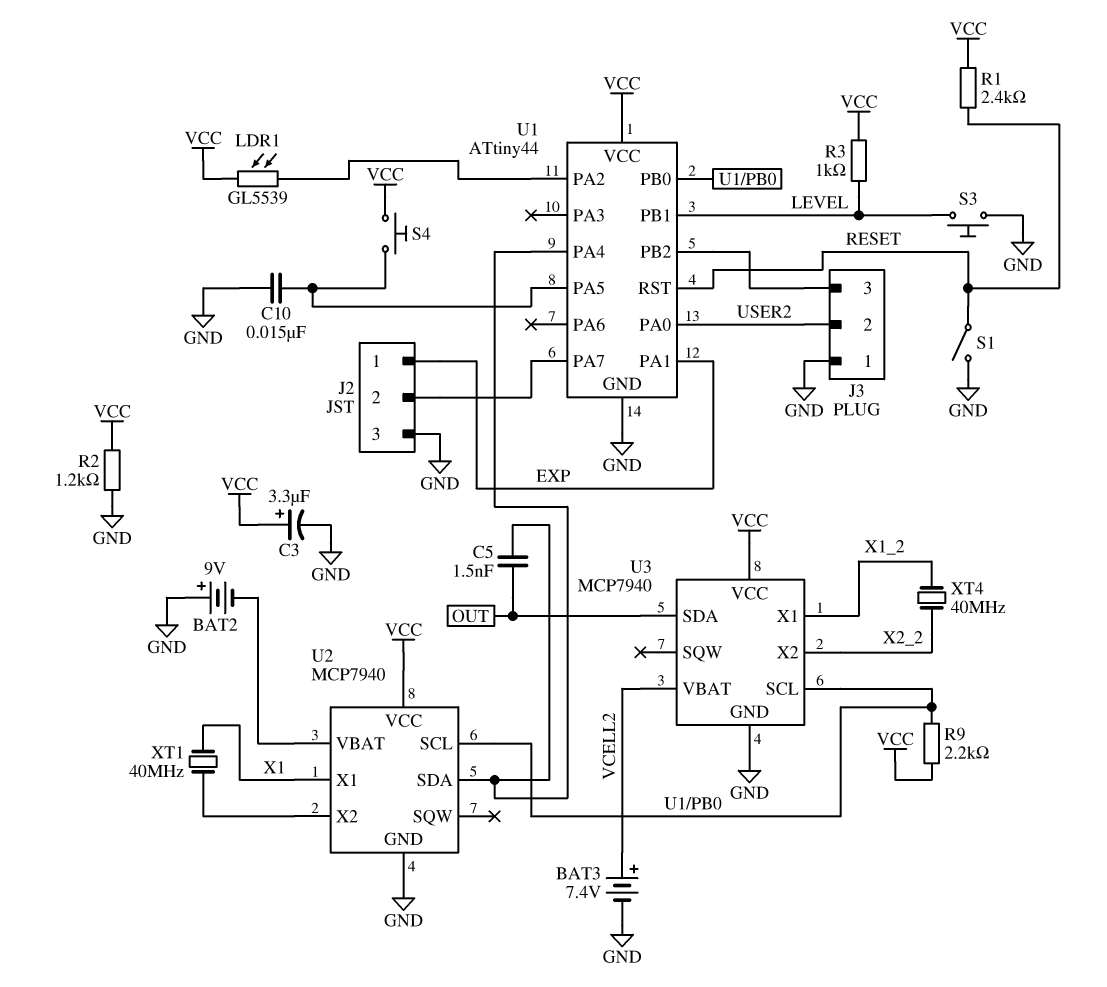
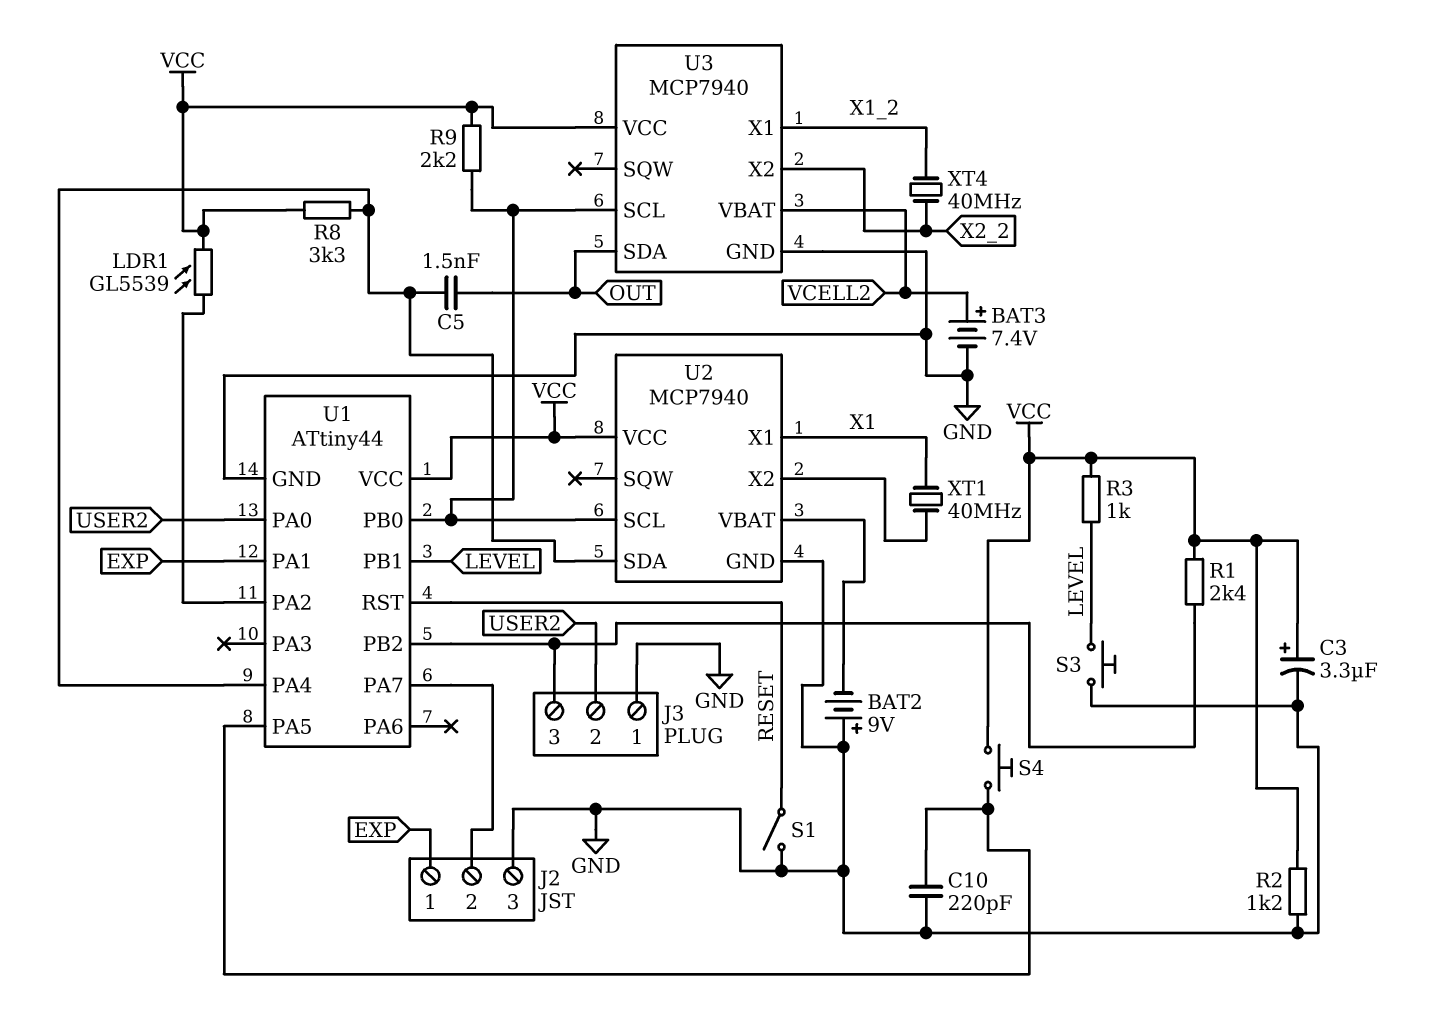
C10: 15nF (GND, U1/PA5) -> 220pF (GND, U1/PA5)
R1: 2.4k (RESET, VCC) -> 2.4k (J3/3, VCC)
R8: none -> 3.3k (U1/PA4, VCC)

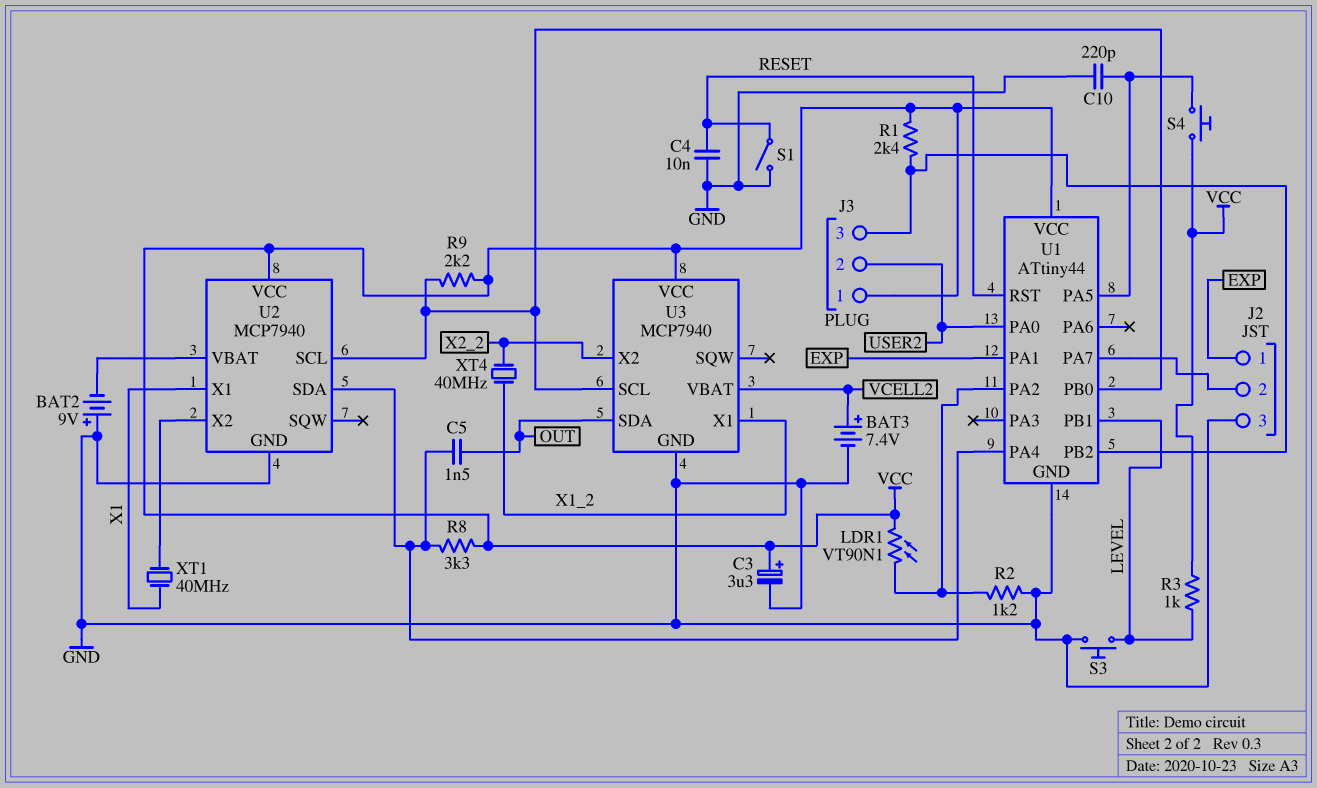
C4: none -> 10nF (GND, RESET)
J3 pin 1: GND -> VCC
LDR1: GL5539 (U1/PA2, VCC) -> VT90N1 (U1/PA2, VCC)
R2: 1.2k (GND, VCC) -> 1.2k (GND, U1/PA2)

